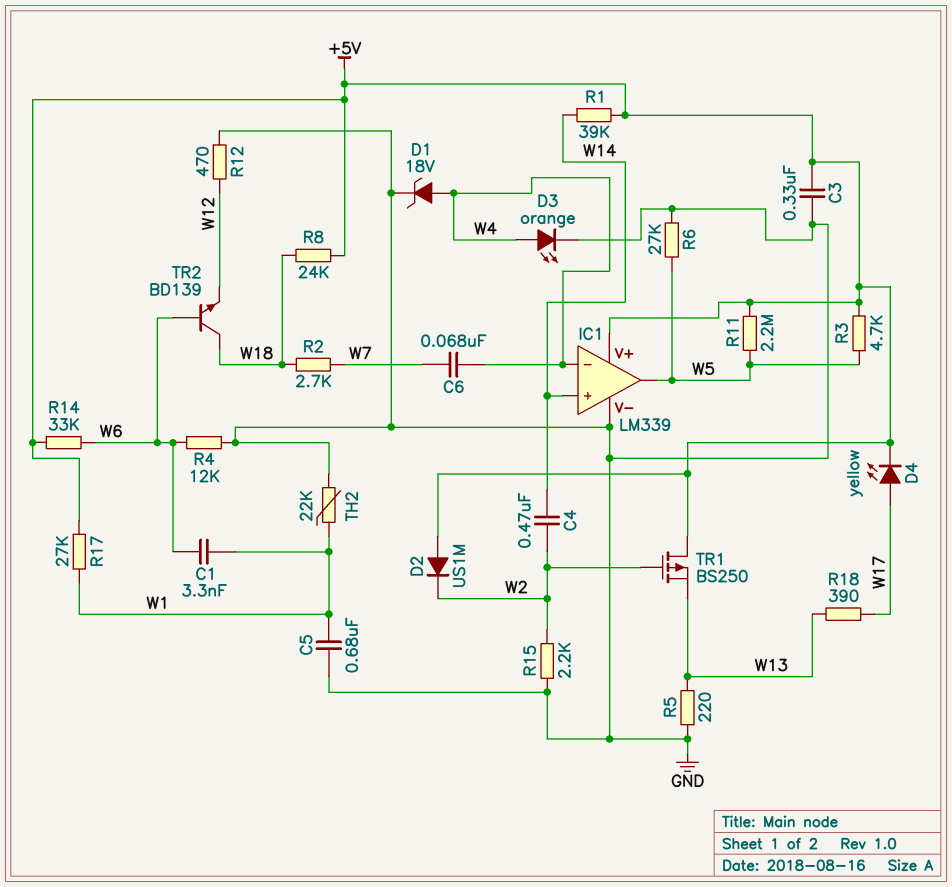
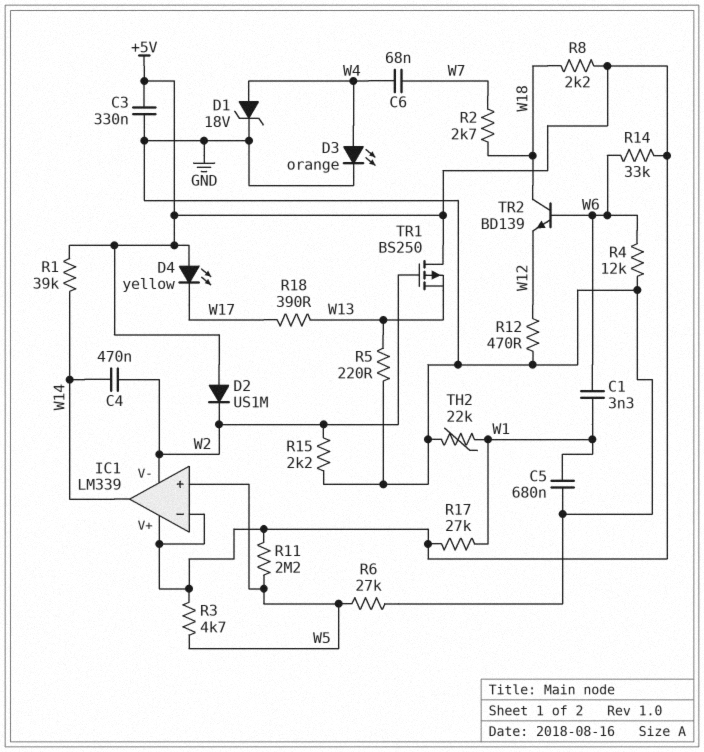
D4: LED yellow (A W17, K +5V) -> LED yellow (A +5V, K W17)
IC1 pin V-: GND -> W2
IC1 pin in+: W14 -> W5
IC1 pin in-: W4 -> +5V
IC1 pin out: W5 -> W14
R8: 24k (+5V, W18) -> 2.2k (+5V, W18)

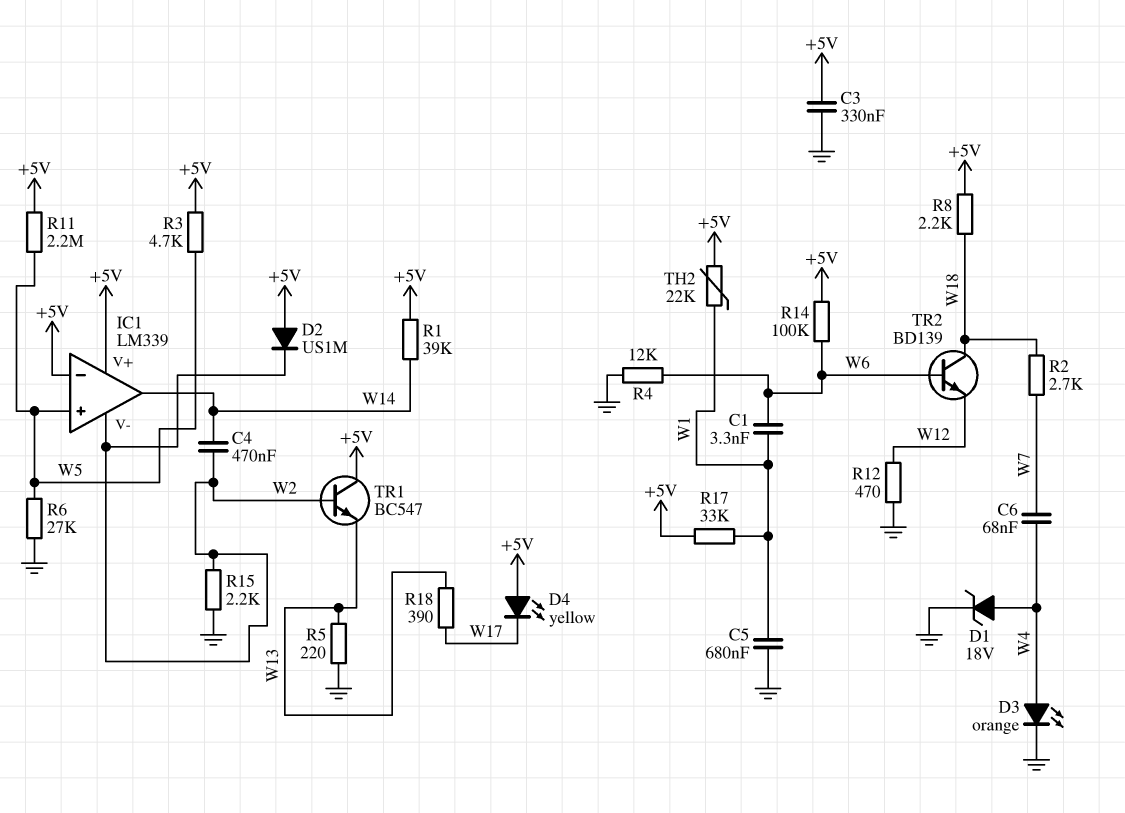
R14: 33k (+5V, W6) -> 100k (+5V, W6)
R17: 27k (+5V, W1) -> 33k (+5V, W1)
TH2: 22k (GND, W1) -> 22k (+5V, W1)
TR1: PMOS BS250 (G W2, D +5V, S W13) -> NPN BC547 (B W2, C +5V, E W13)

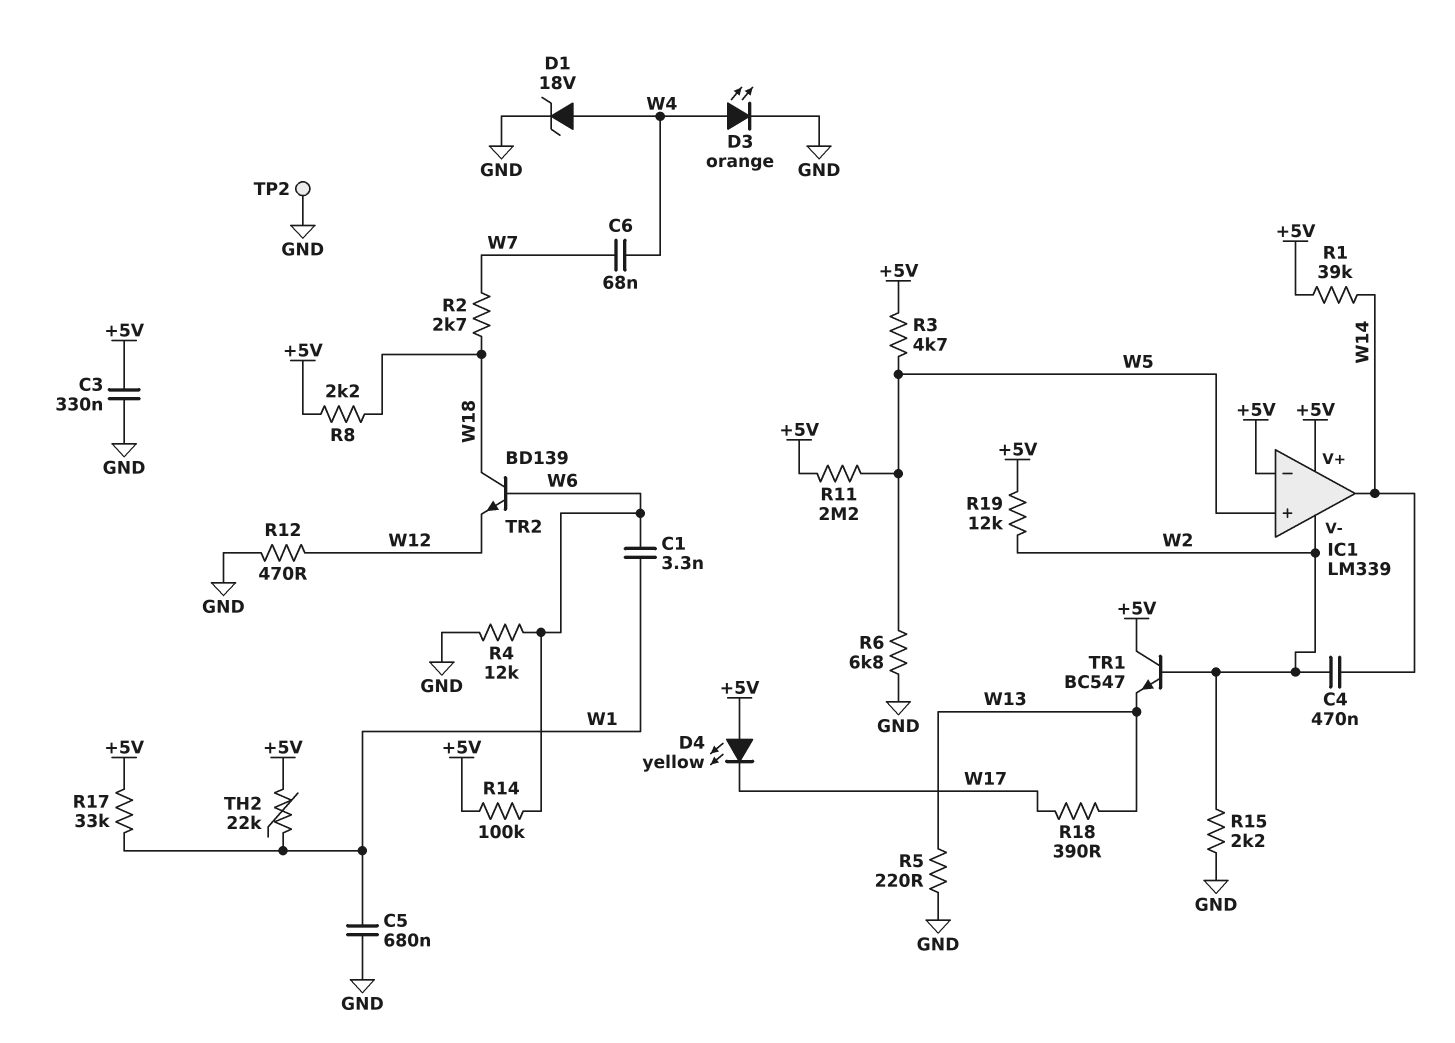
D2: diode US1M (A +5V, K W2) -> none
R6: 27k (GND, W5) -> 6.8k (GND, W5)
R19: none -> 12k (+5V, W2)
TP2: none -> test point (GND)

